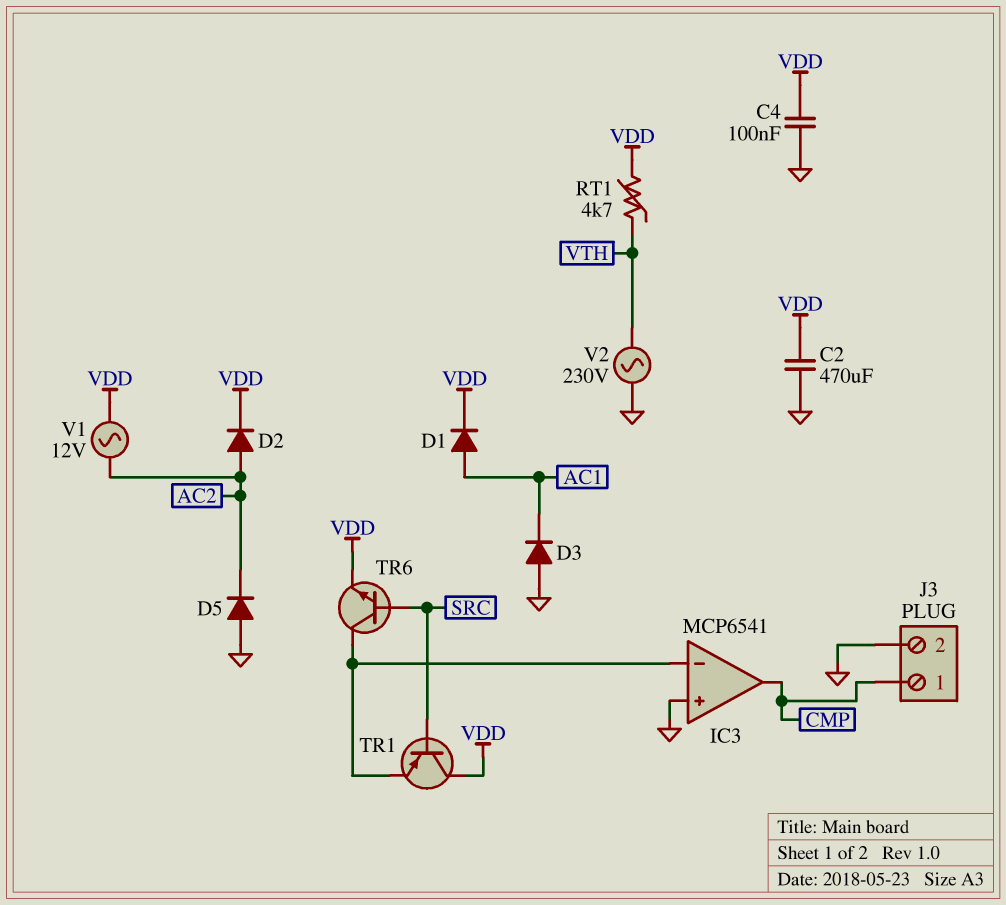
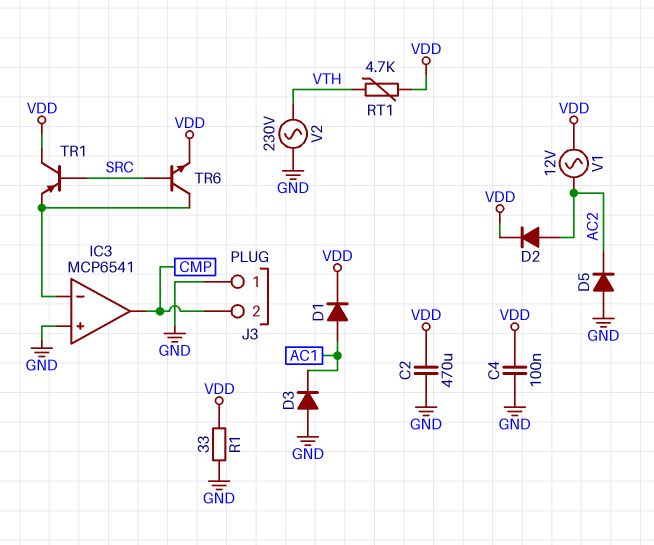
J3 pin 1: CMP -> GND
J3 pin 2: GND -> CMP
R1: none -> 33 (GND, VDD)

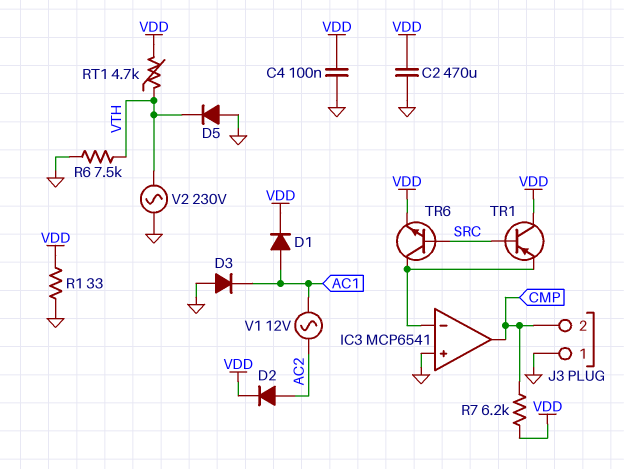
D5: diode (A GND, K AC2) -> diode (A GND, K VTH)
R6: none -> 7.5k (GND, VTH)
R7: none -> 6.2k (CMP, VDD)
V1: AC 12V (AC2, VDD) -> AC 12V (AC1, AC2)

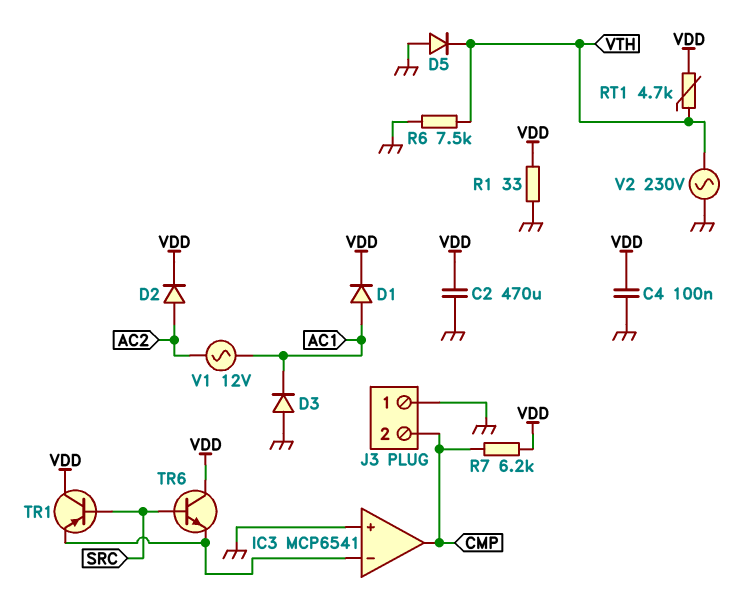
TR6: NPN (B SRC, C IC3/in-, E VDD) -> NPN (B SRC, C VDD, E IC3/in-)

